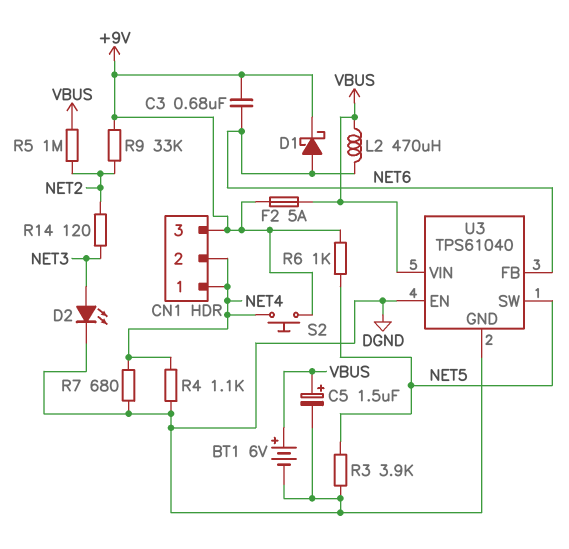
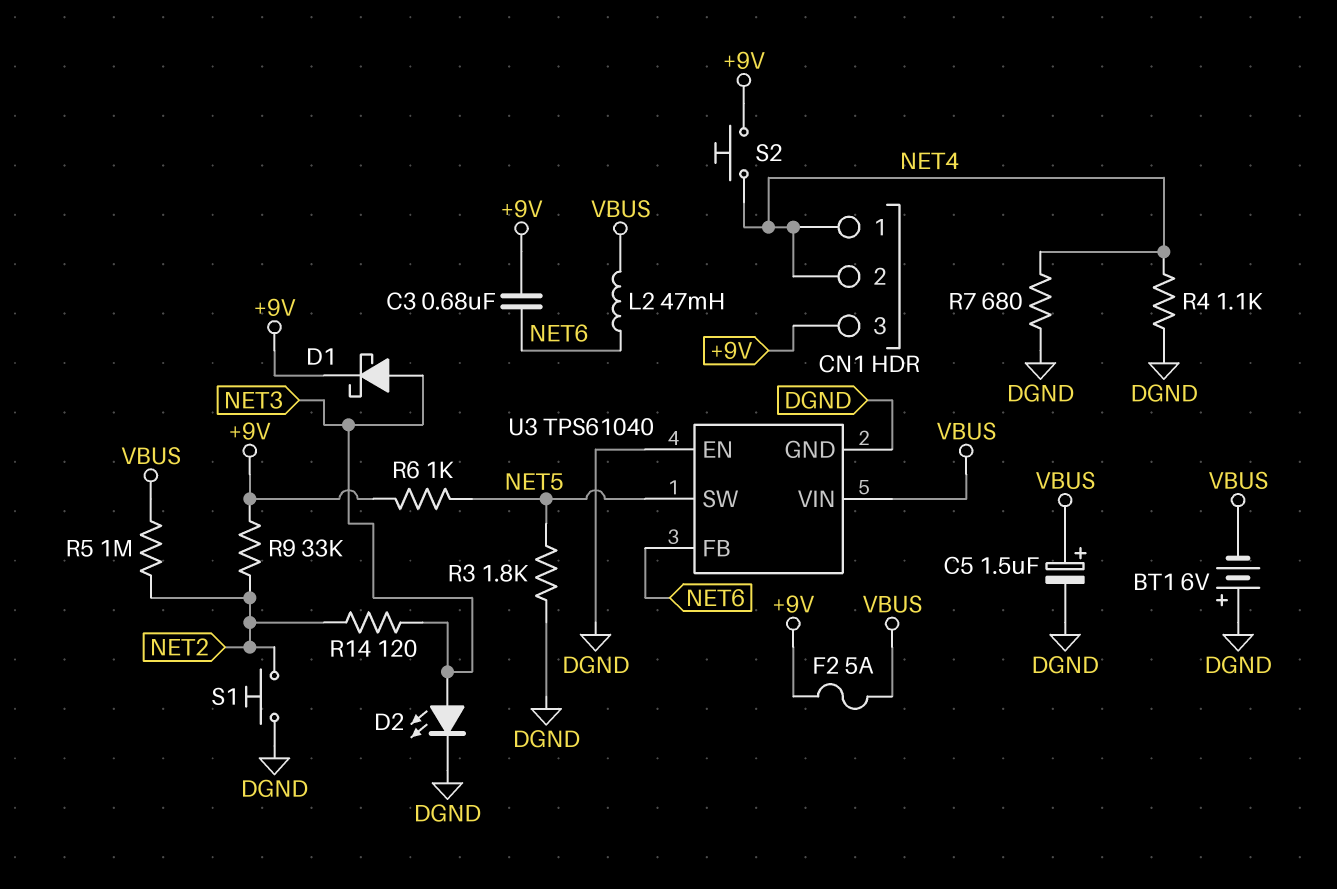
BT1: 6V (plus VBUS, minus DGND) -> 6V (plus DGND, minus VBUS)
D1: schottky (A NET6, K +9V) -> schottky (A NET3, K +9V)
L2: 470uH (NET6, VBUS) -> 47mH (NET6, VBUS)
R3: 3.9k (DGND, NET5) -> 1.8k (DGND, NET5)
S1: none -> button (DGND, NET2)

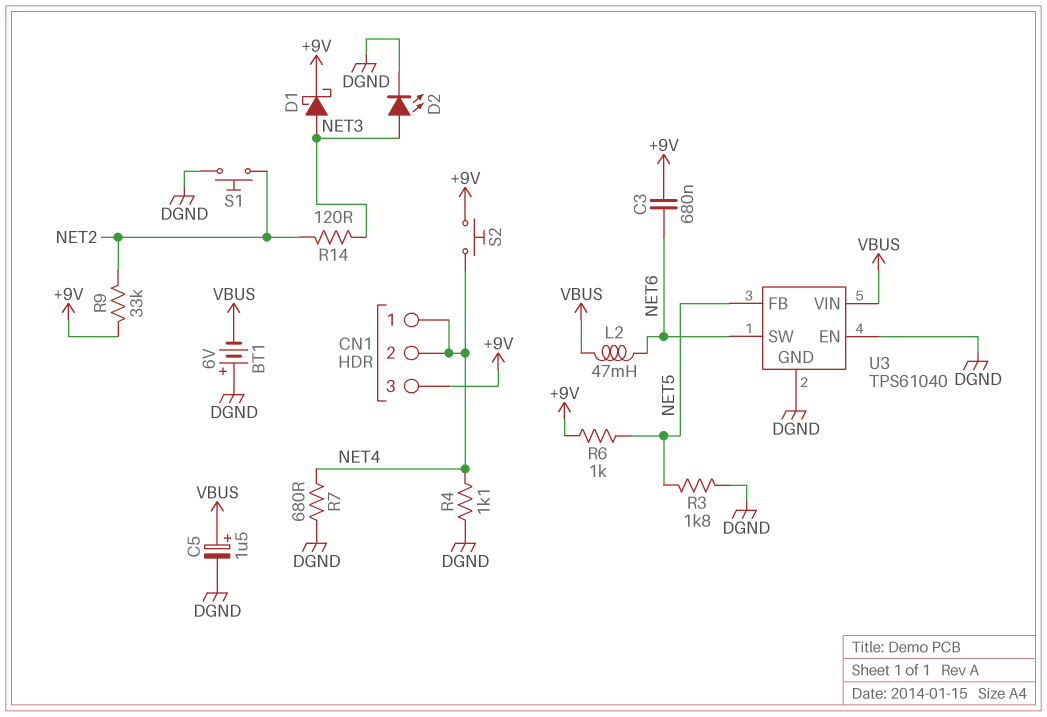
F2: 5A (+9V, VBUS) -> none
R5: 1M (NET2, VBUS) -> none
U3 pin FB: NET6 -> NET5
U3 pin SW: NET5 -> NET6

